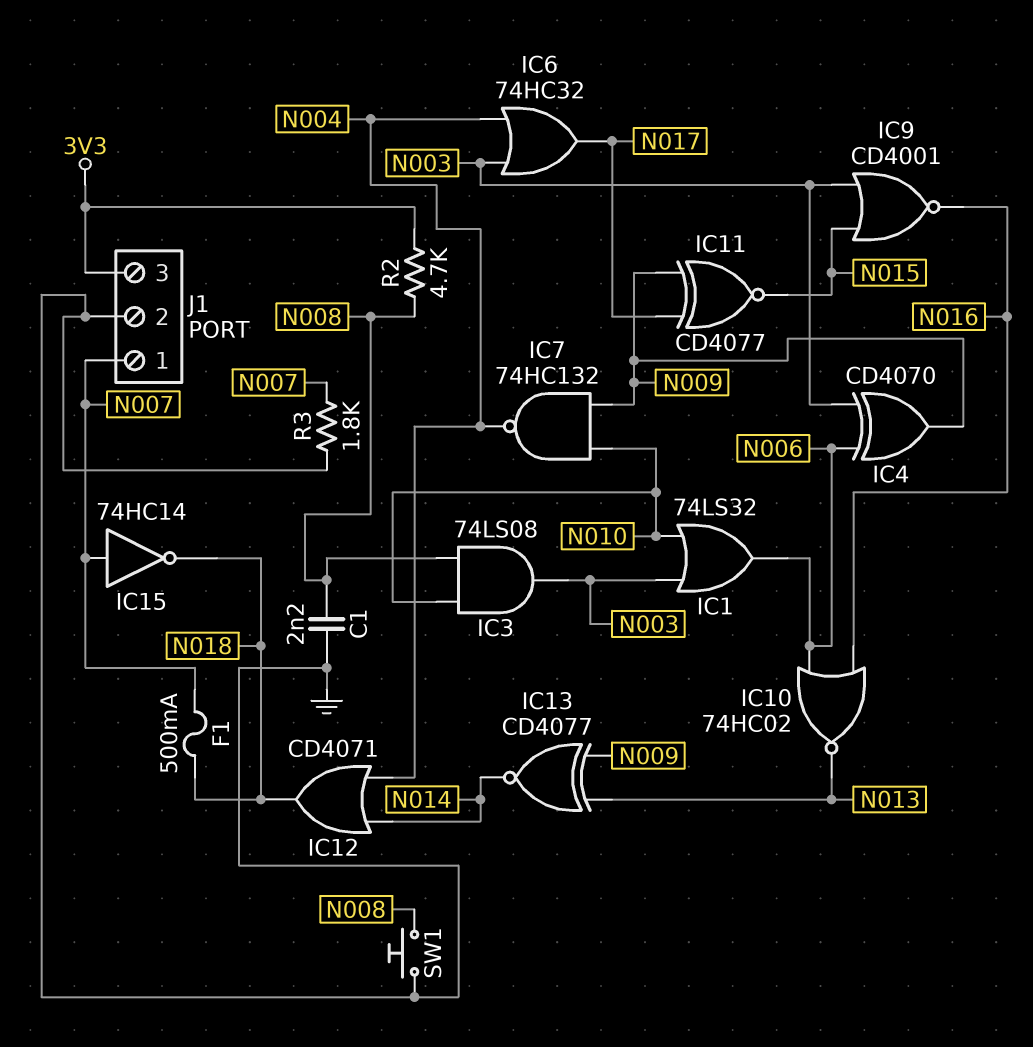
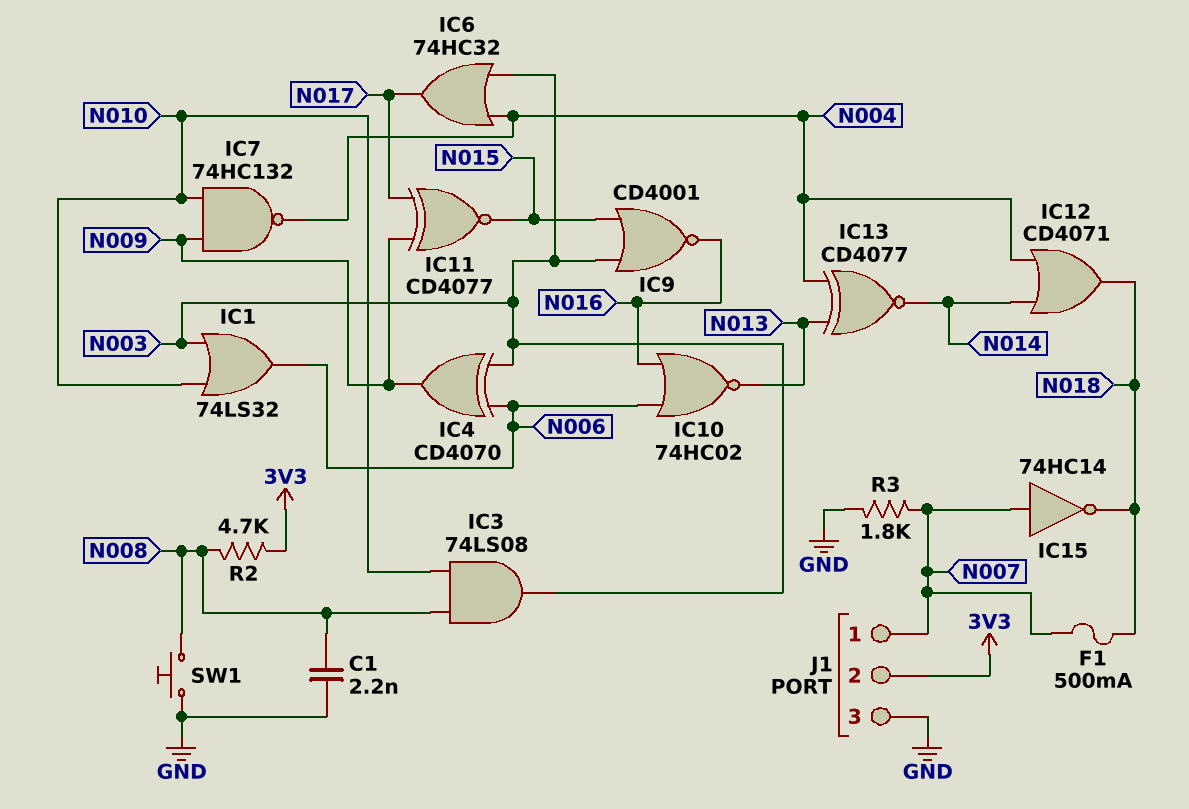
IC13: XNOR CD4077 (in N009, in N013, out N014) -> XNOR CD4077 (in N004, in N013, out N014)
J1 pin 2: GND -> 3V3
J1 pin 3: 3V3 -> GND

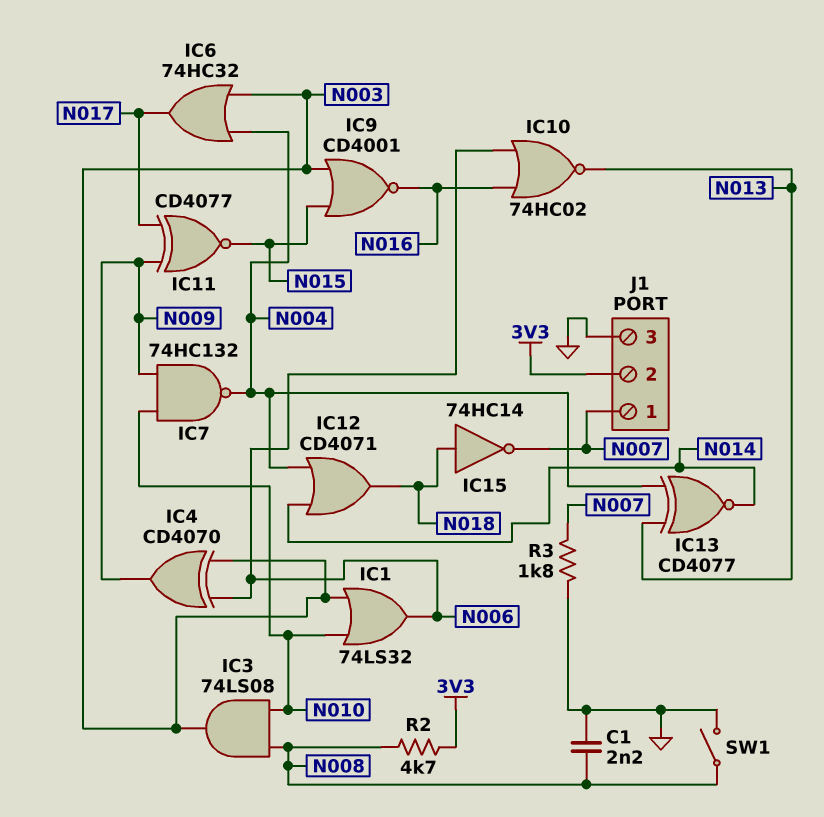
F1: 500mA (N007, N018) -> none
IC15: NOT 74HC14 (in N007, out N018) -> NOT 74HC14 (in N018, out N007)
SW1: button (GND, N008) -> switch (GND, N008)

